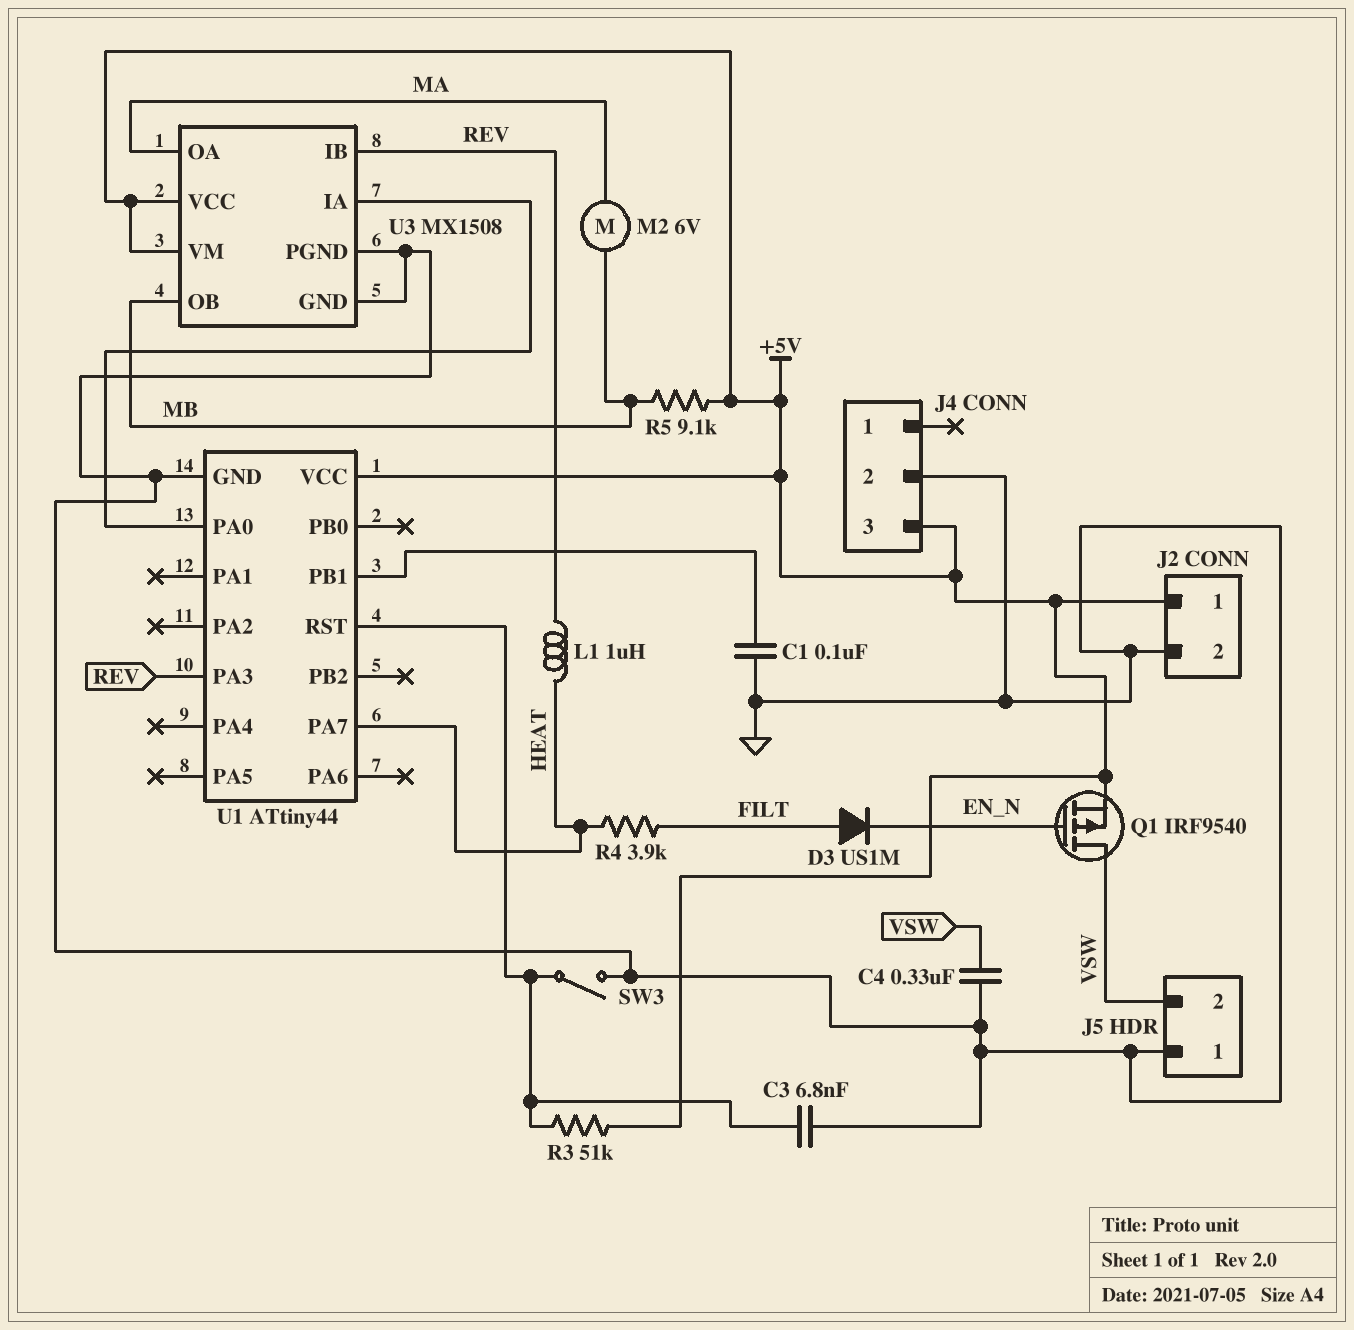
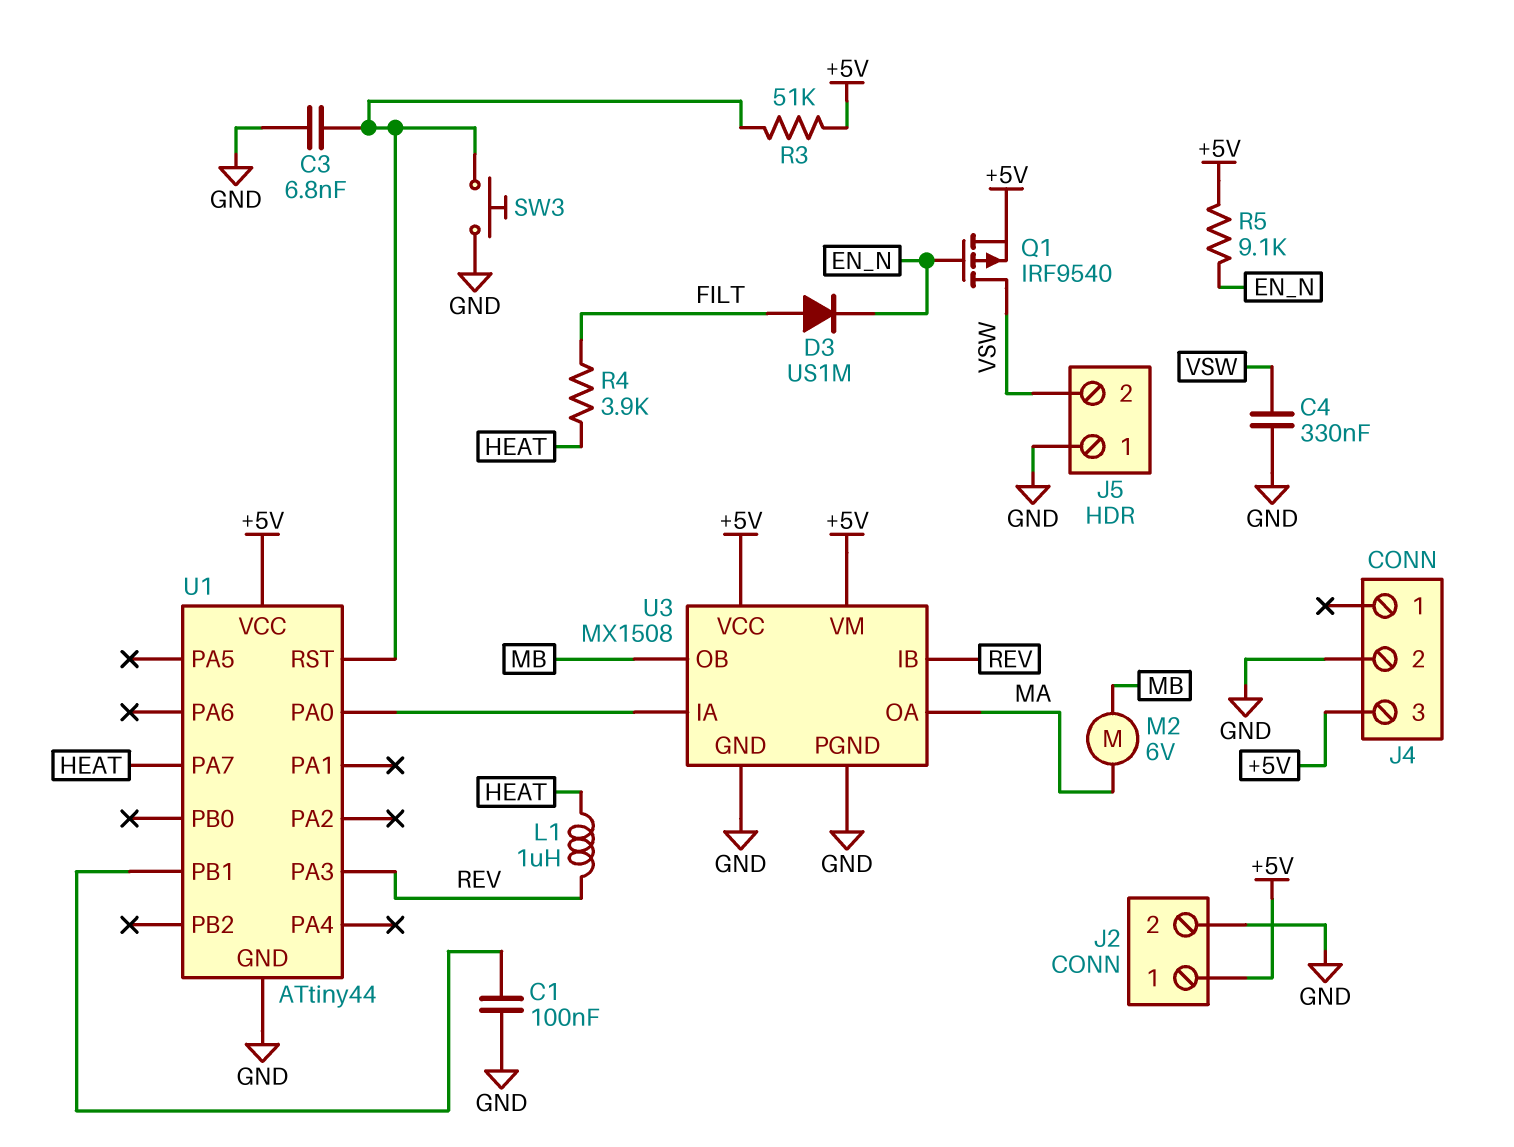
R5: 9.1k (+5V, MB) -> 9.1k (+5V, EN_N)
SW3: switch (GND, U1/RST) -> button (GND, U1/RST)

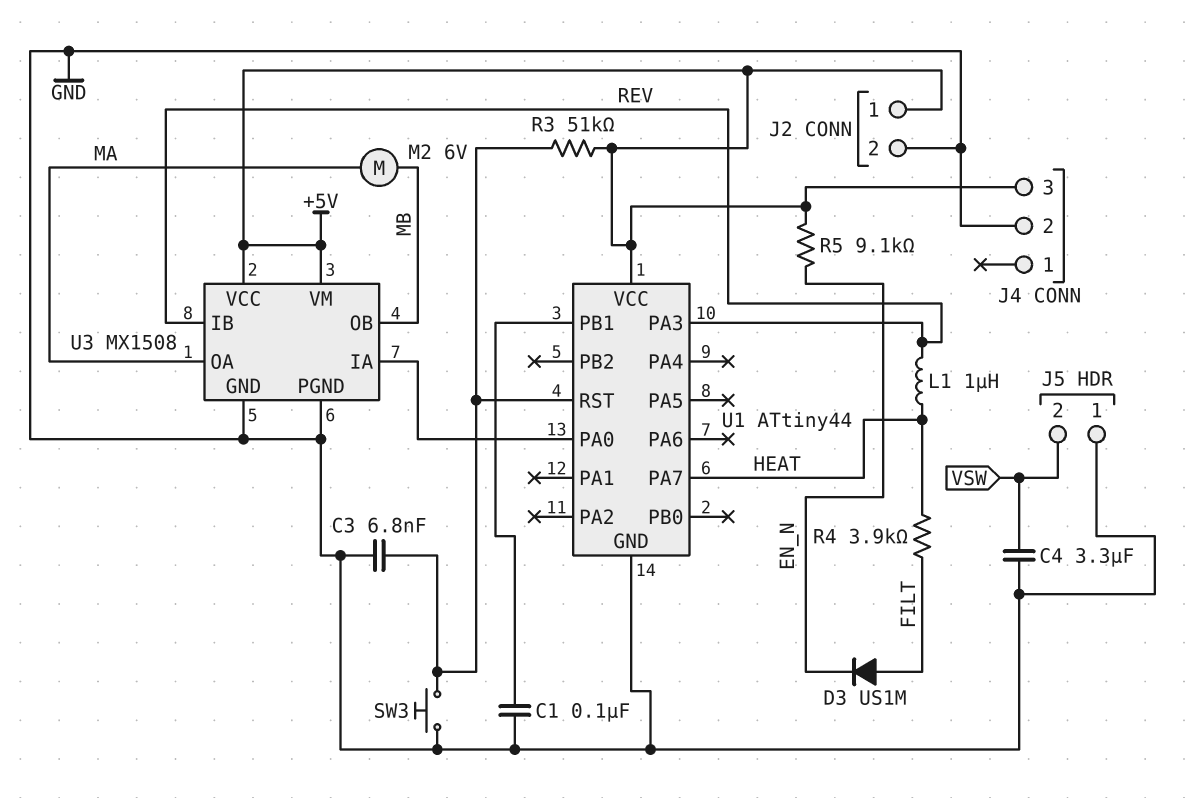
C4: 330nF (GND, VSW) -> 3.3uF (GND, VSW)
Q1: PMOS IRF9540 (G EN_N, D VSW, S +5V) -> none

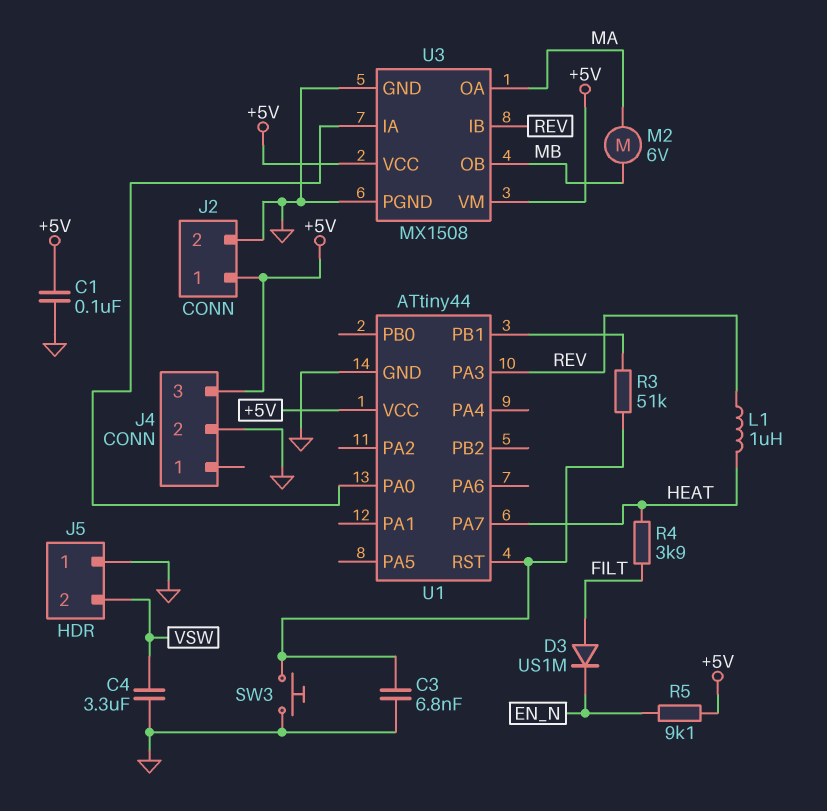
C1: 100nF (GND, U1/PB1) -> 100nF (+5V, GND)
R3: 51k (+5V, U1/RST) -> 51k (U1/PB1, U1/RST)

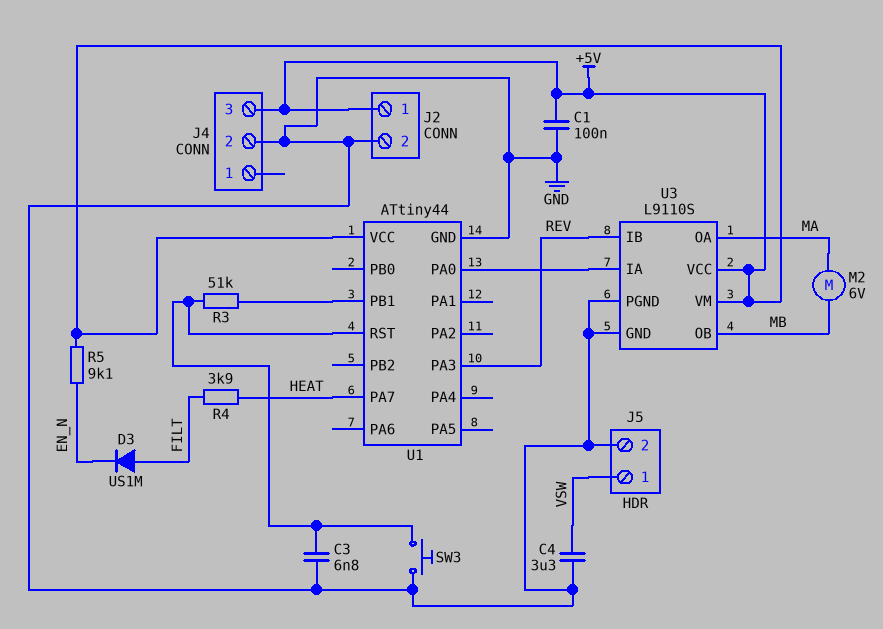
J5 pin 1: GND -> VSW
J5 pin 2: VSW -> GND
L1: 1uH (HEAT, REV) -> none
U3: MX1508 -> L9110S

